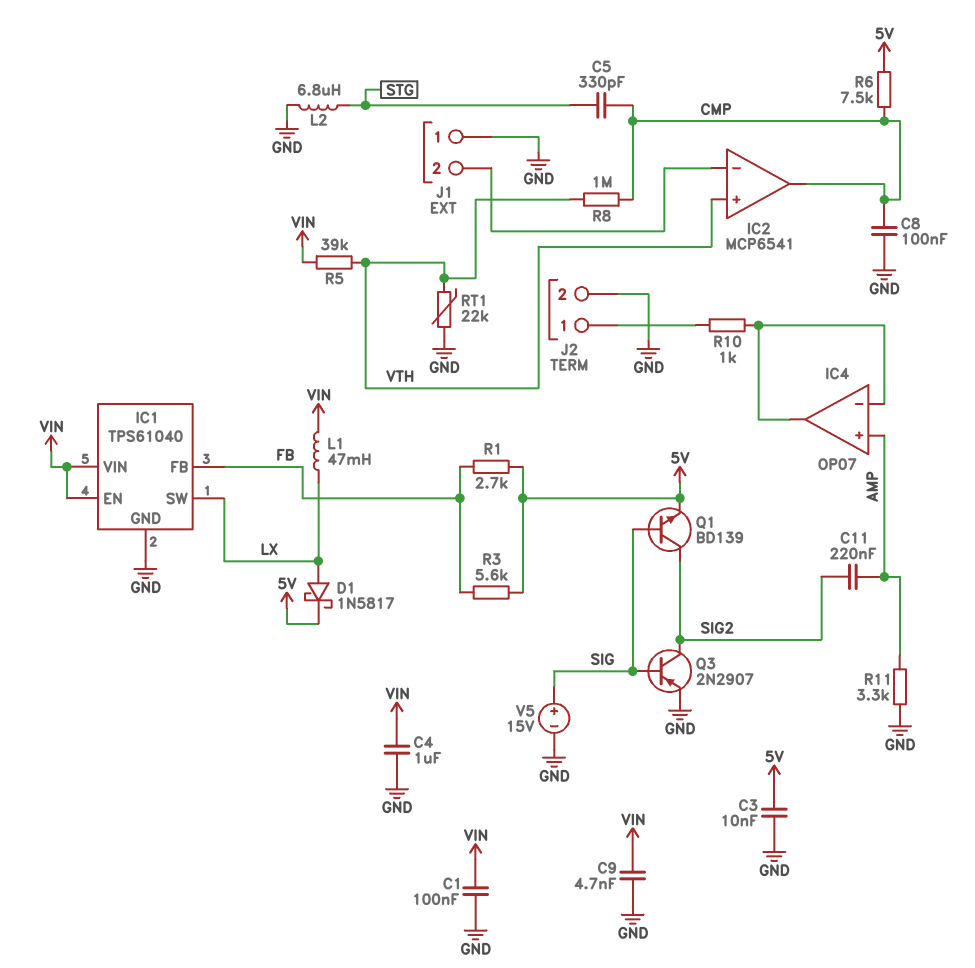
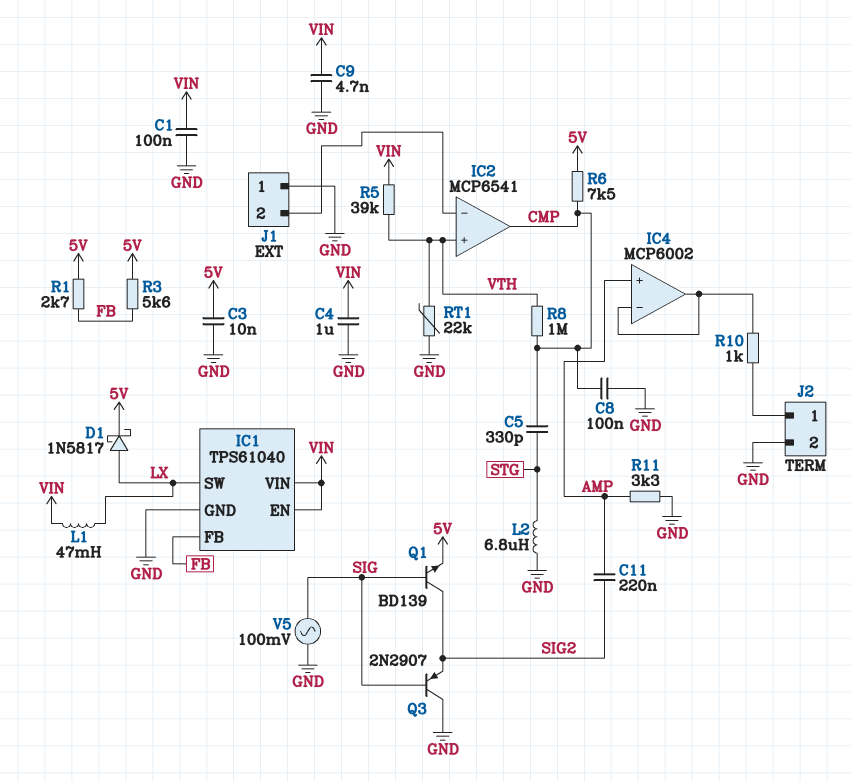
IC4: OP07 -> MCP6002
Q3: PNP 2N2907 (B SIG, C SIG2, E GND) -> PNP 2N2907 (B SIG, C GND, E SIG2)
V5: 15V (plus SIG, minus GND) -> AC 100mV (GND, SIG)

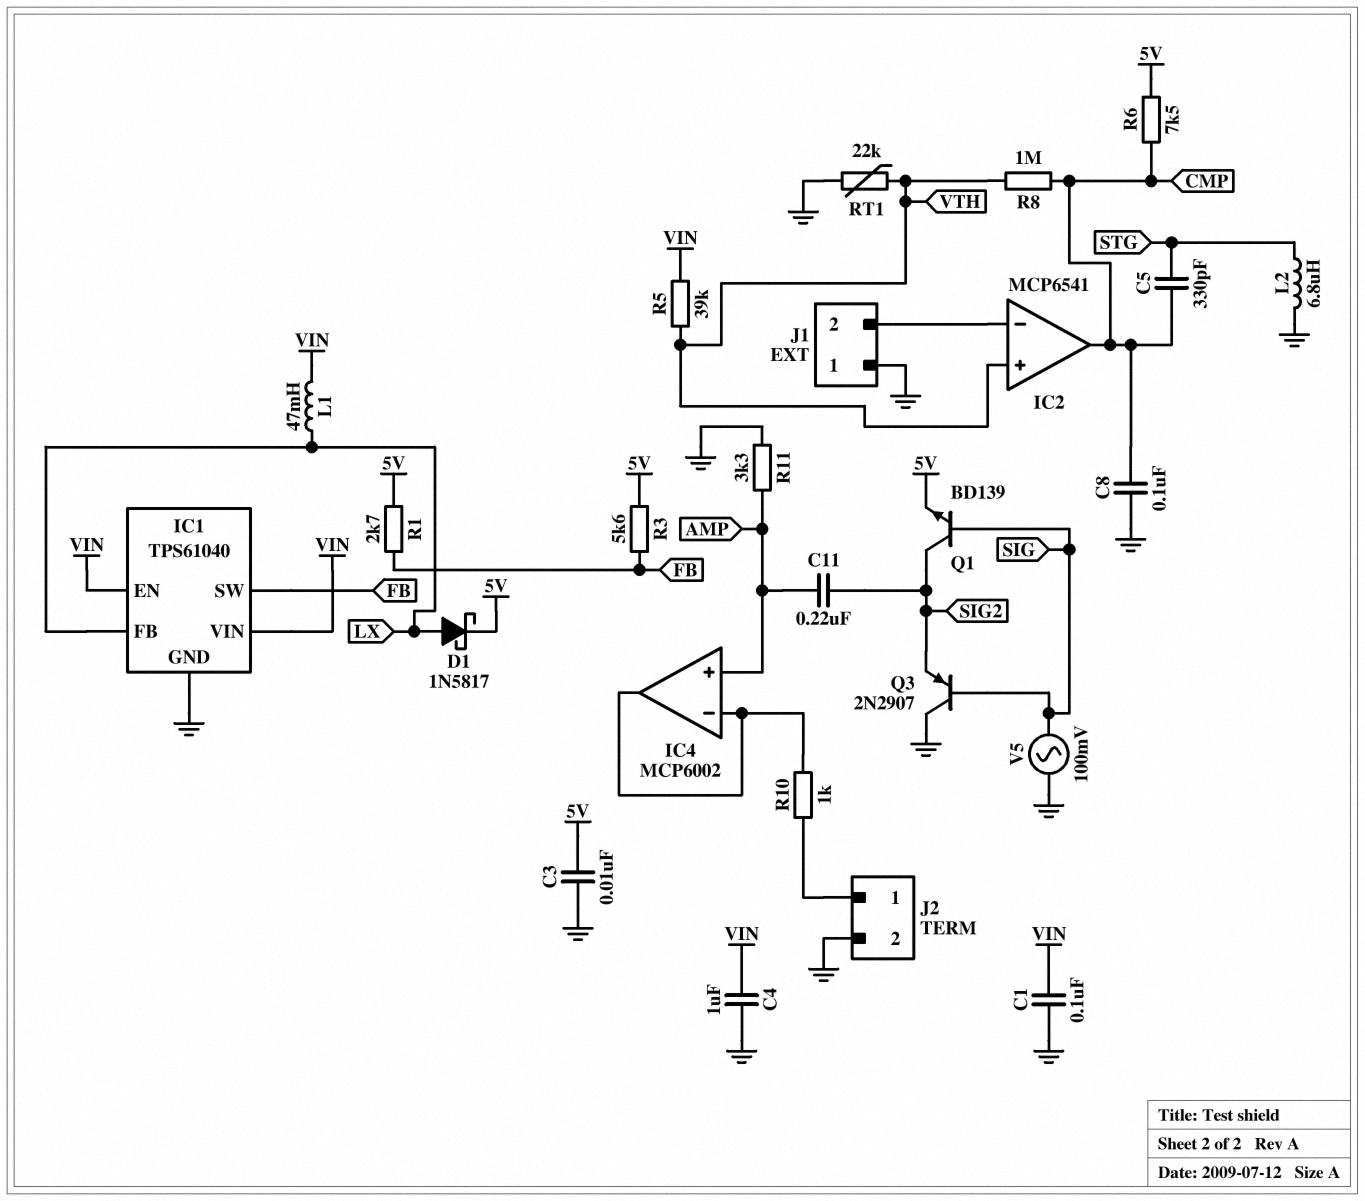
C9: 4.7nF (GND, VIN) -> none
IC1 pin FB: FB -> LX
IC1 pin SW: LX -> FB

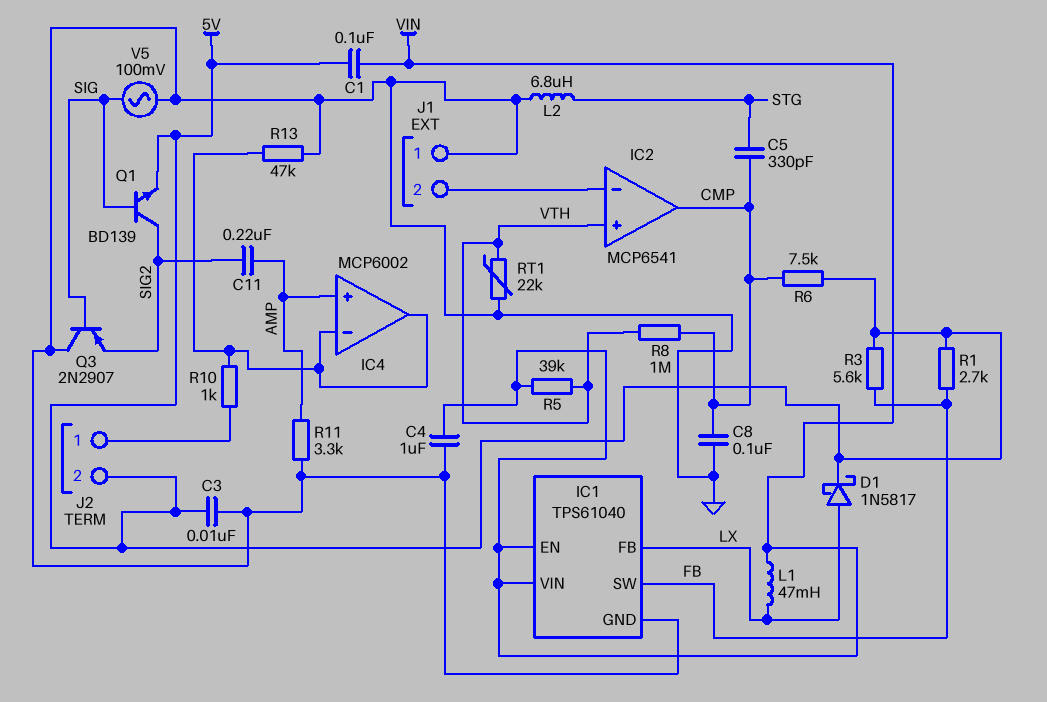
C1: 100nF (GND, VIN) -> 100nF (5V, VIN)
J2 pin 2: GND -> 5V
R13: none -> 47k (GND, IC4/in-)

